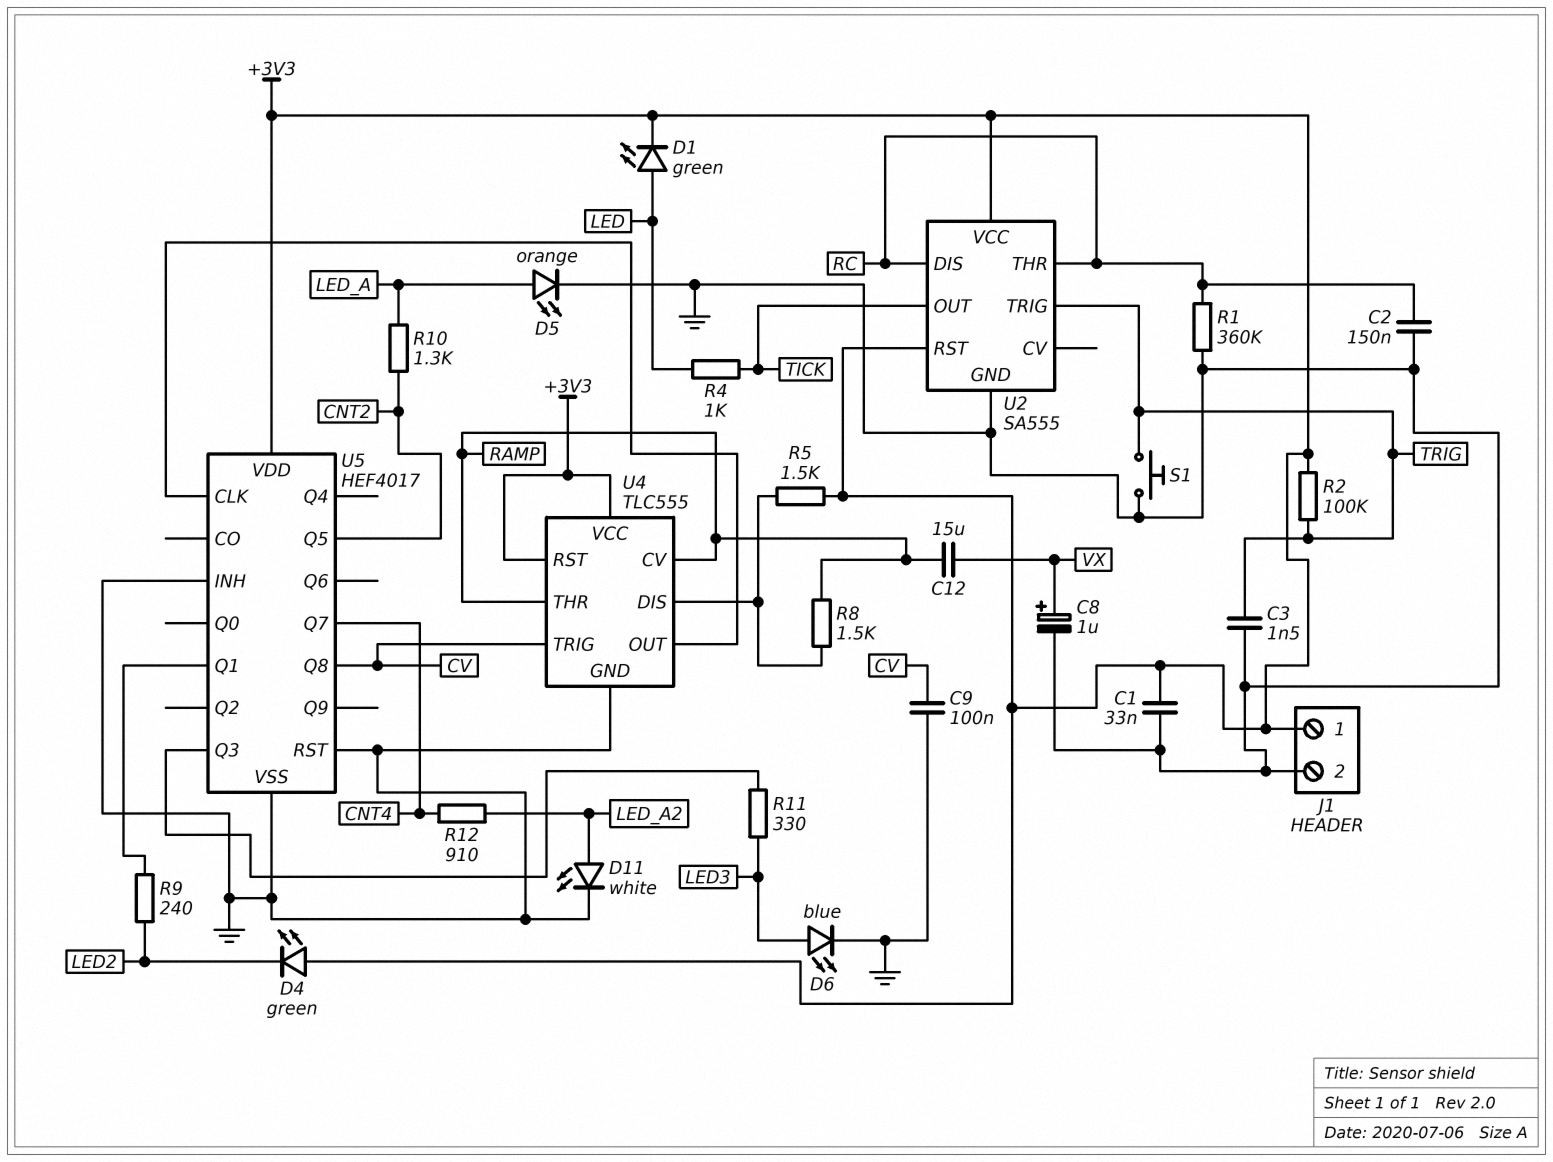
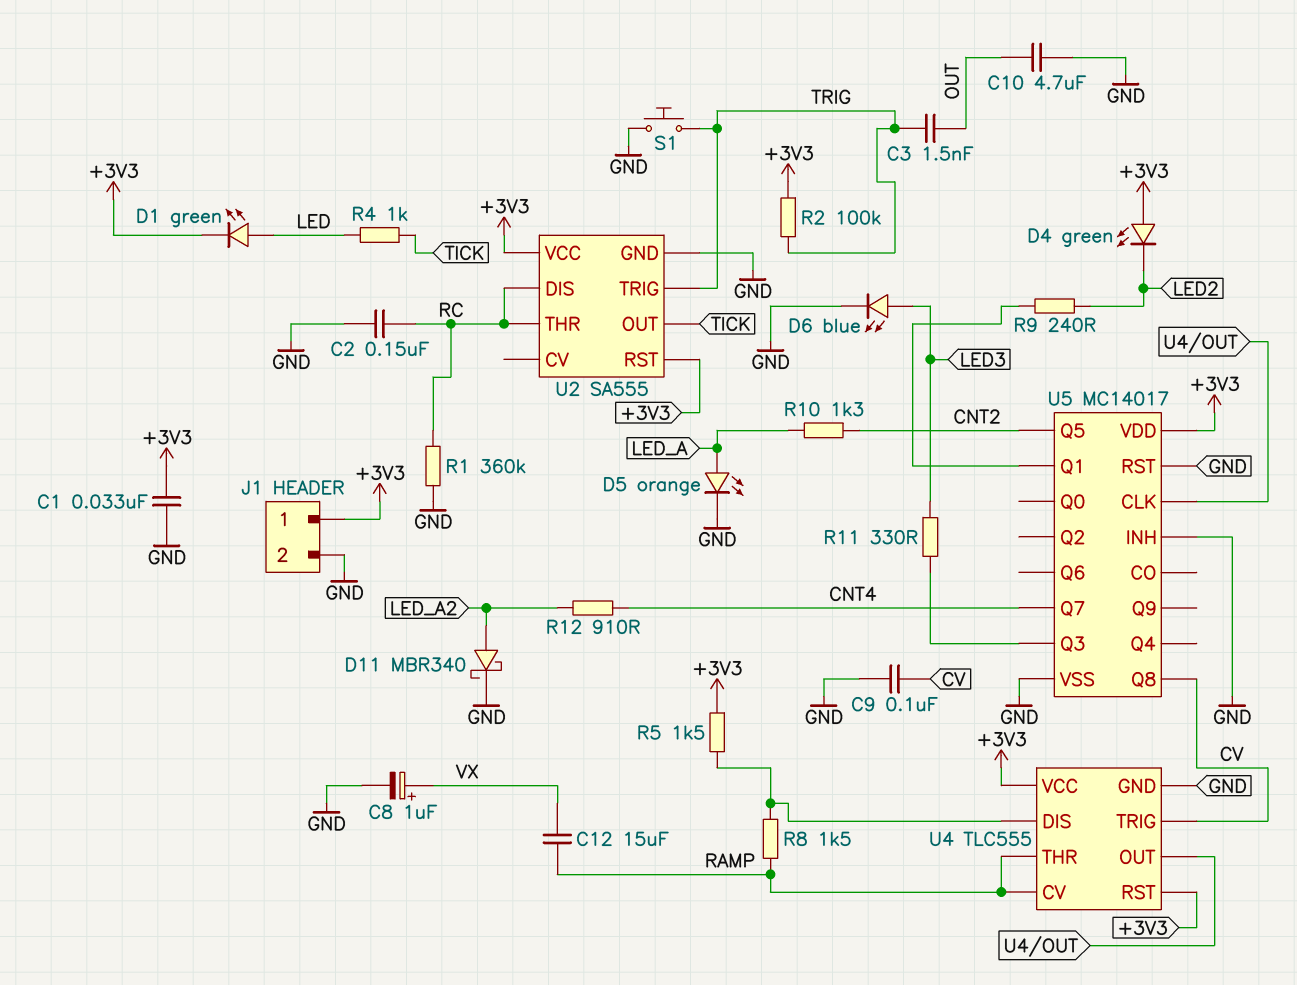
C3: 1.5nF (GND, TRIG) -> 1.5nF (OUT, TRIG)
C10: none -> 4.7uF (GND, OUT)
D11: LED white (A LED_A2, K GND) -> schottky MBR340 (A LED_A2, K GND)
U5: HEF4017 -> MC14017

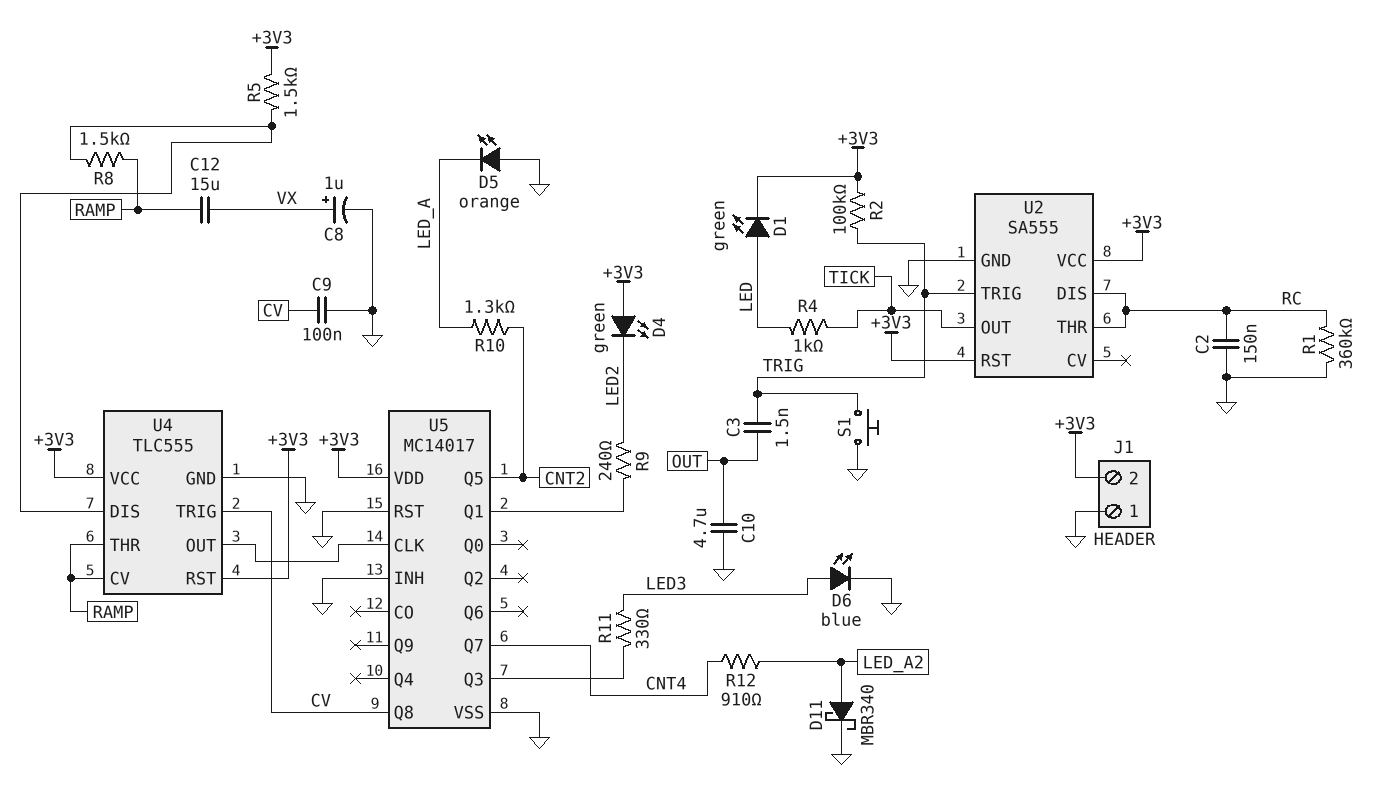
C1: 33nF (+3V3, GND) -> none
D5: LED orange (A LED_A, K GND) -> LED orange (A GND, K LED_A)
J1 pin 1: +3V3 -> GND
J1 pin 2: GND -> +3V3

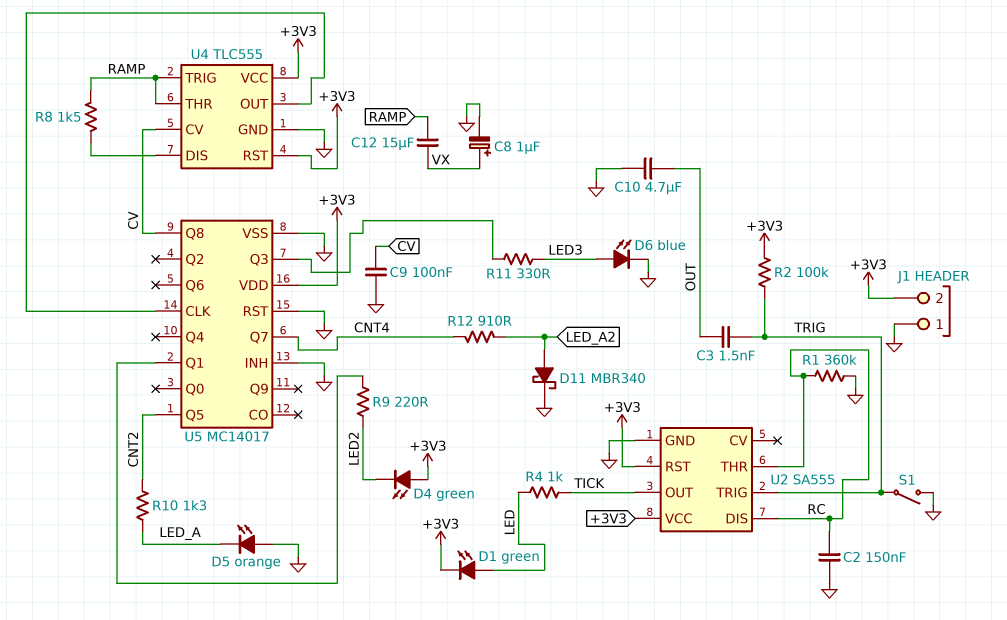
R5: 1.5k (+3V3, U4/DIS) -> none
R9: 240 (LED2, U5/Q1) -> 220 (LED2, U5/Q1)
S1: button (GND, TRIG) -> switch (GND, TRIG)
U4 pin CV: RAMP -> CV
U4 pin TRIG: CV -> RAMP

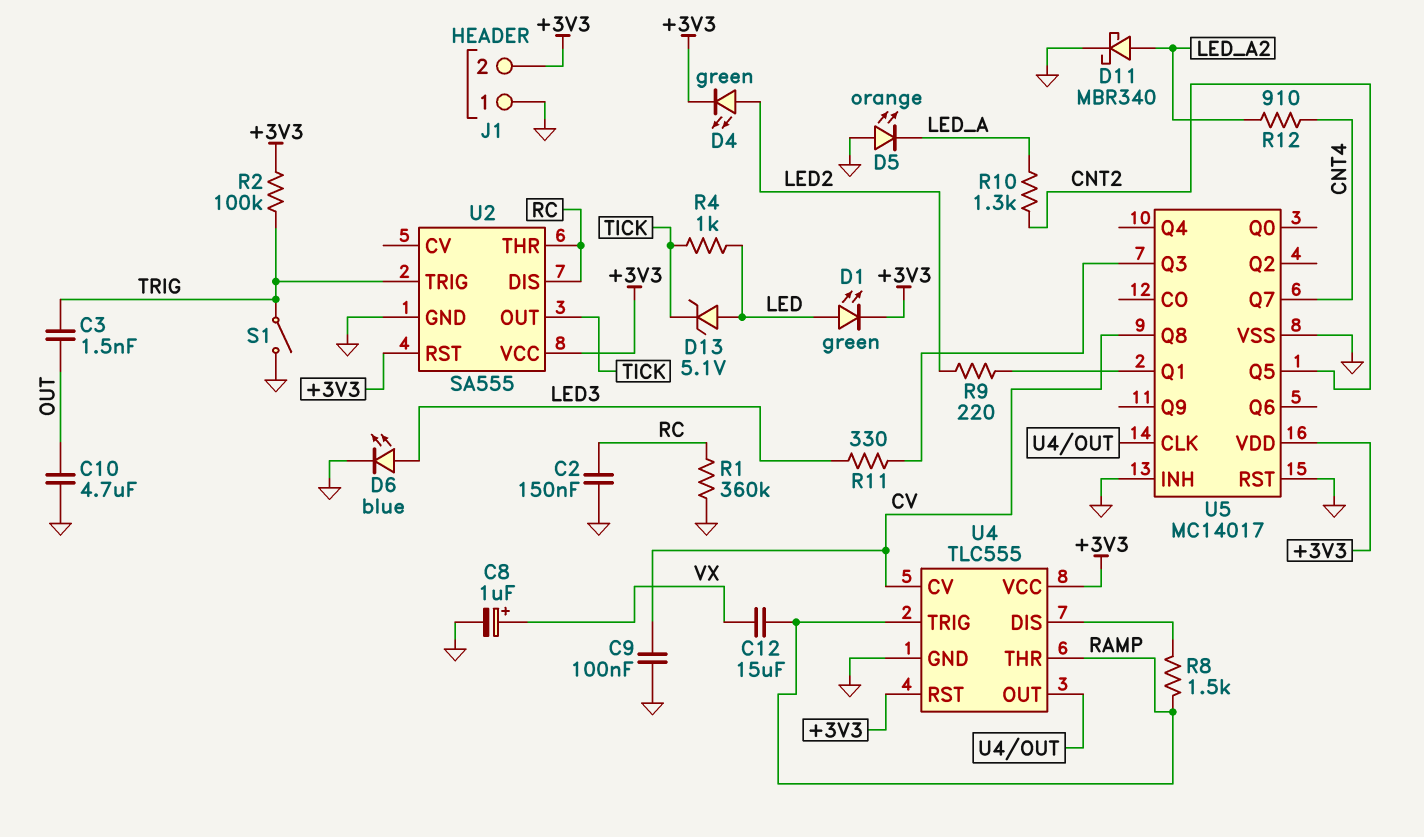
D4: LED green (A +3V3, K LED2) -> LED green (A LED2, K +3V3)
D13: none -> zener 5.1V (A LED, K TICK)

